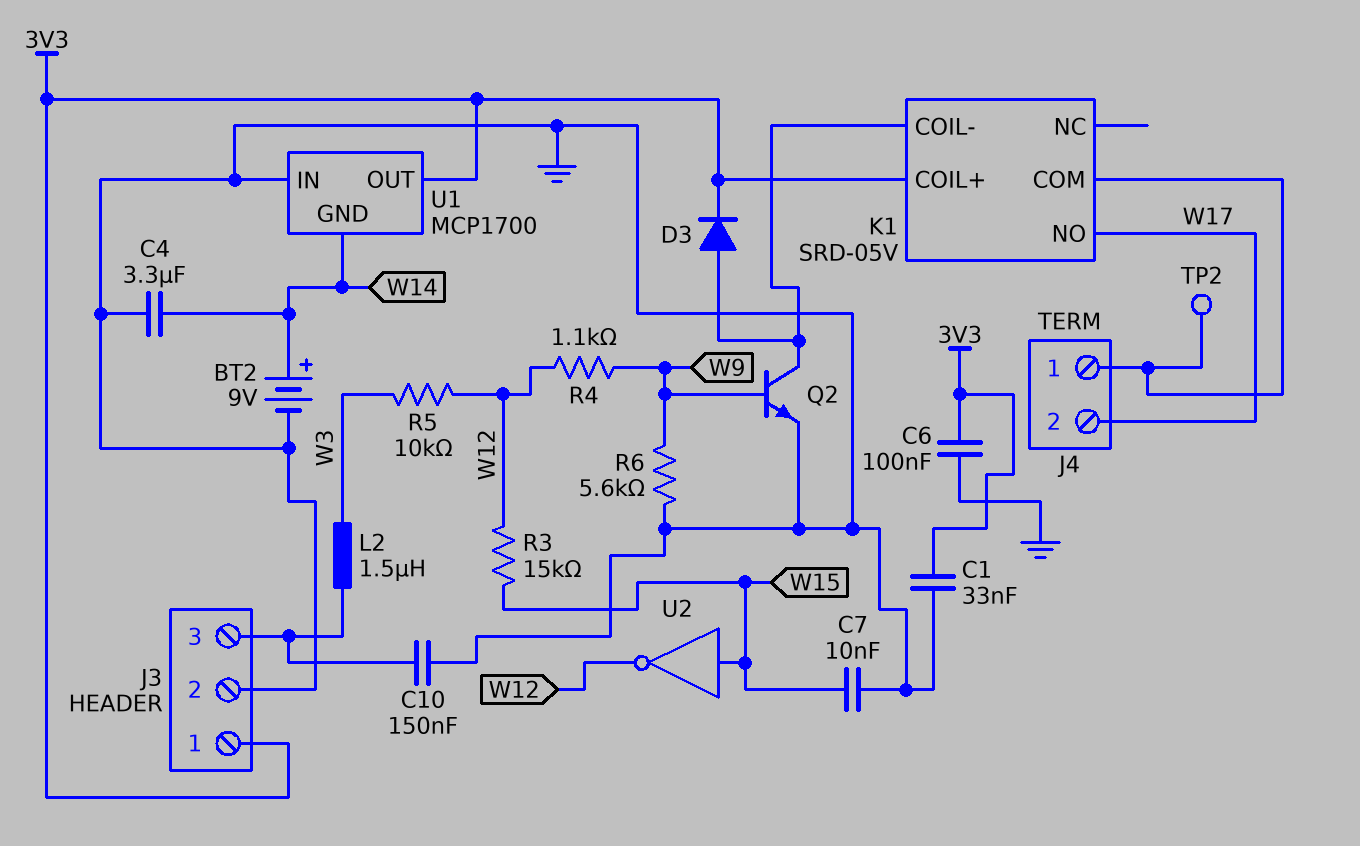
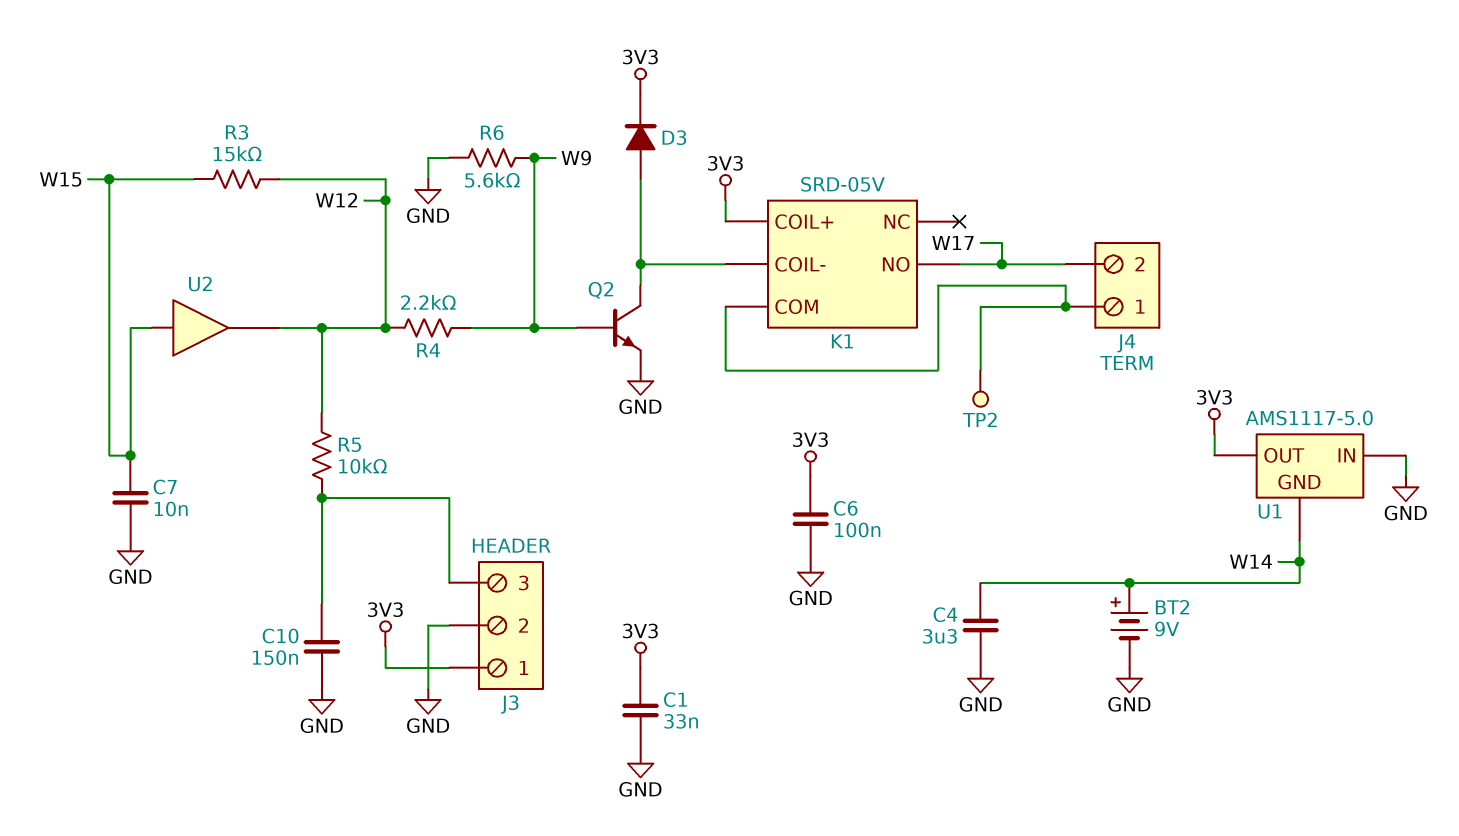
L2: 1.5uH (J3/3, W3) -> none
R4: 1.1k (W9, W12) -> 2.2k (W9, W12)
R5: 10k (W3, W12) -> 10k (J3/3, W12)
U1: MCP1700 -> AMS1117-5.0
U2: NOT (in W15, out W12) -> buffer (in W15, out W12)

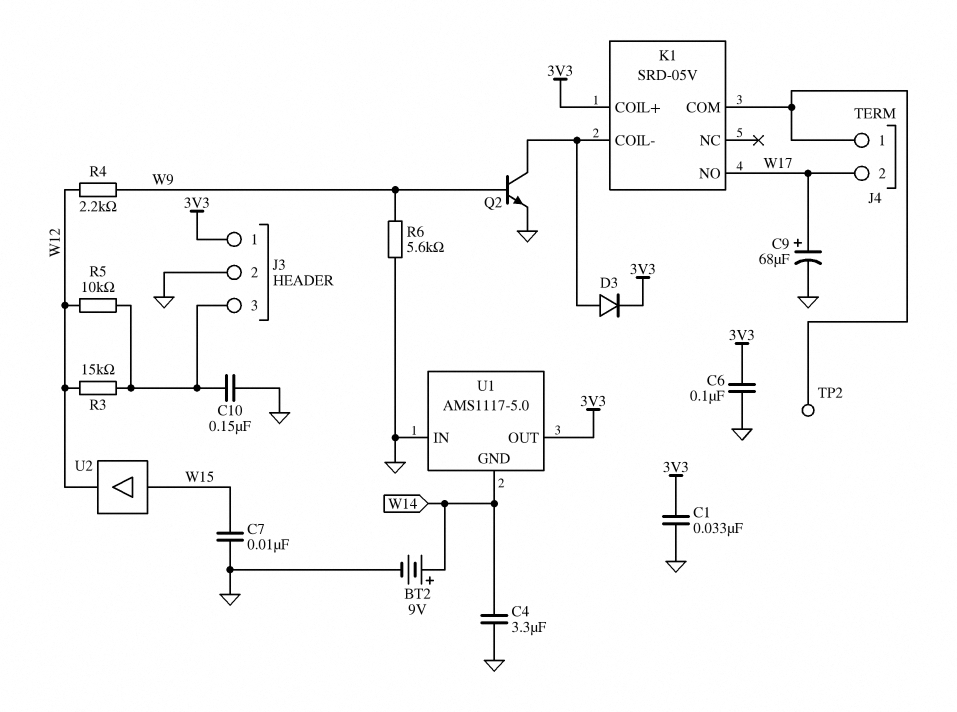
C9: none -> 68uF (plus W17, minus GND)
R3: 15k (W12, W15) -> 15k (J3/3, W12)

